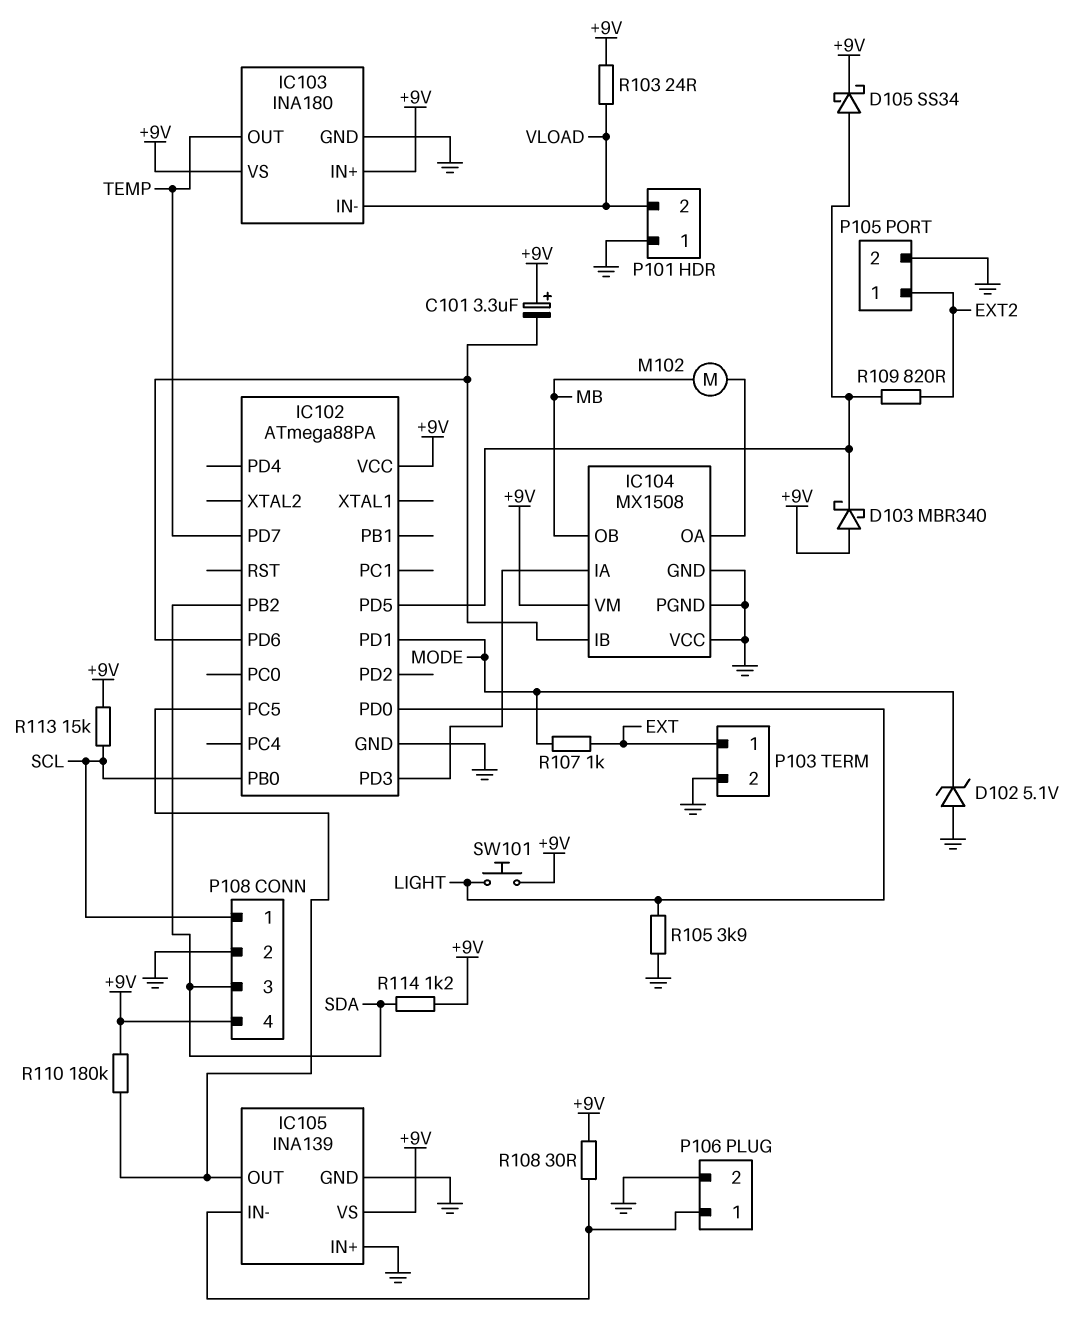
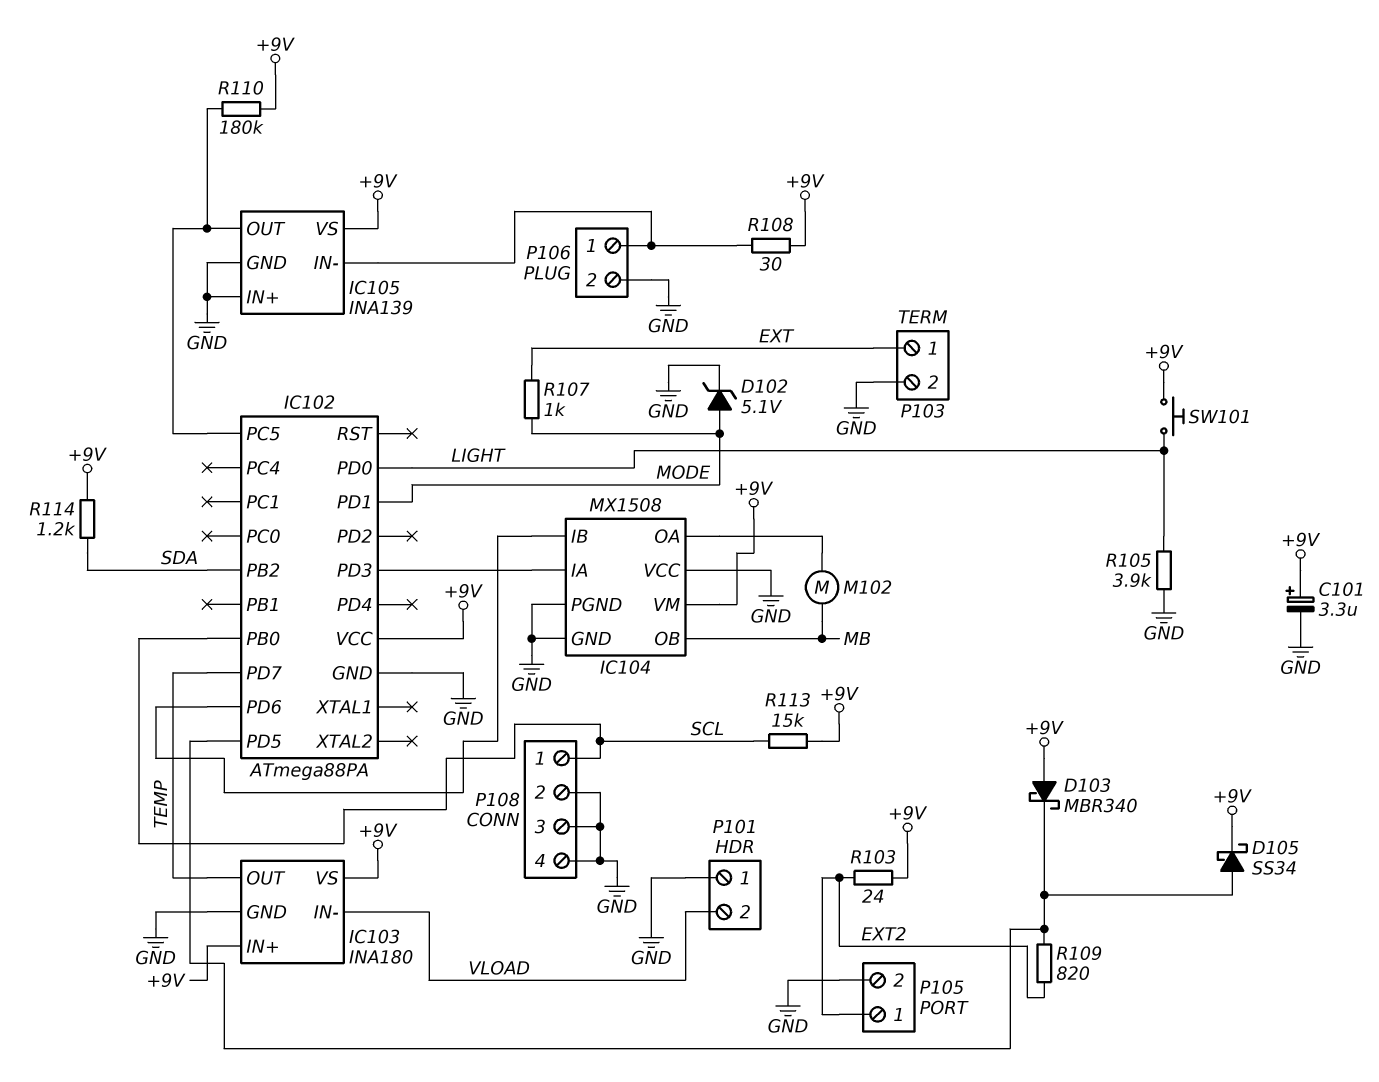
C101: 3.3uF (plus +9V, minus IC102/PD6) -> 3.3uF (plus +9V, minus GND)
D102: zener 5.1V (A GND, K MODE) -> zener 5.1V (A MODE, K GND)
P108 pin 3: SDA -> GND
P108 pin 4: +9V -> GND
R103: 24 (+9V, VLOAD) -> 24 (+9V, EXT2)

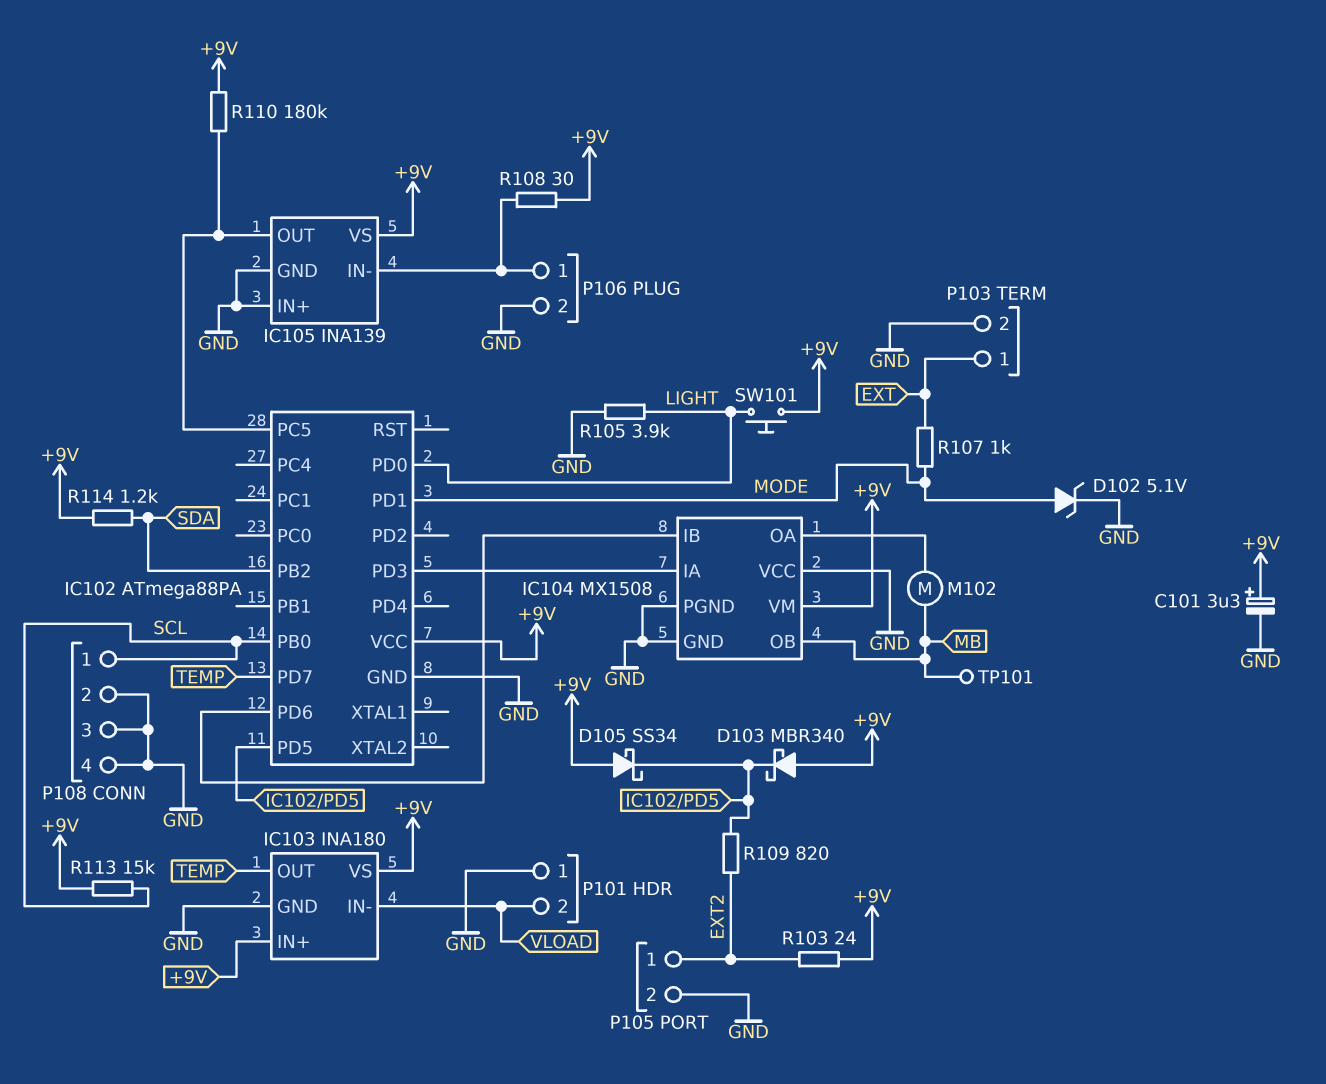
D105: schottky SS34 (A IC102/PD5, K +9V) -> schottky SS34 (A +9V, K IC102/PD5)
TP101: none -> test point (MB)

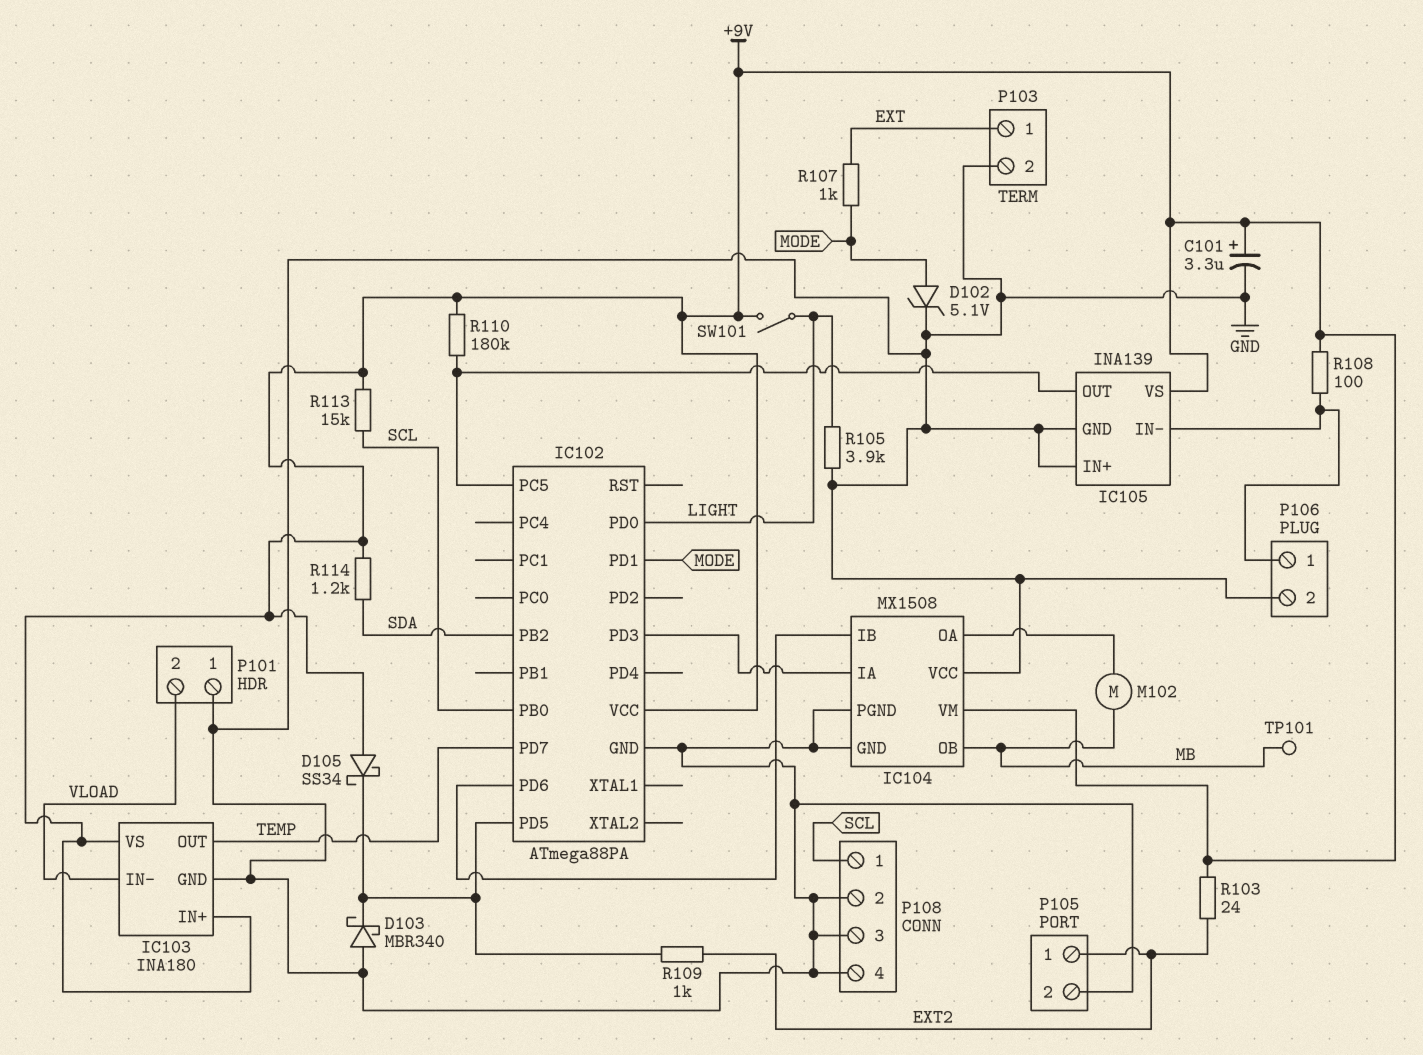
D103: schottky MBR340 (A +9V, K IC102/PD5) -> schottky MBR340 (A GND, K IC102/PD5)
R108: 30 (+9V, IC105/IN-) -> 100 (+9V, IC105/IN-)
R109: 820 (EXT2, IC102/PD5) -> 1k (EXT2, IC102/PD5)
SW101: button (+9V, LIGHT) -> switch (+9V, LIGHT)

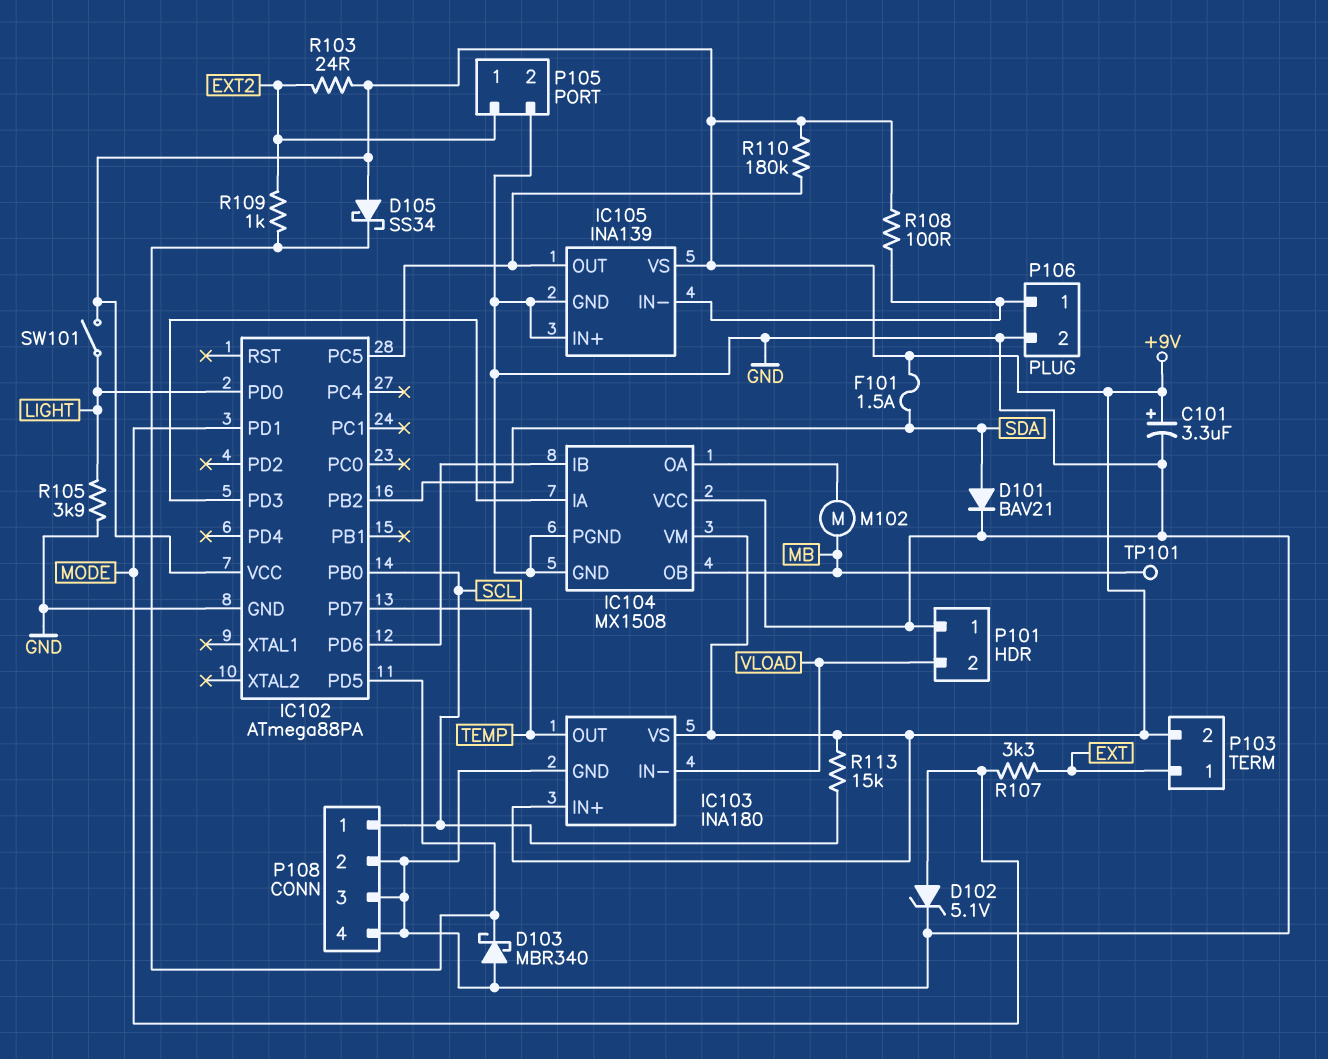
D101: none -> diode BAV21 (A SDA, K GND)
F101: none -> 1.5A (+9V, SDA)
P103 pin 2: GND -> +9V
R107: 1k (EXT, MODE) -> 3.3k (EXT, MODE)
R114: 1.2k (+9V, SDA) -> none

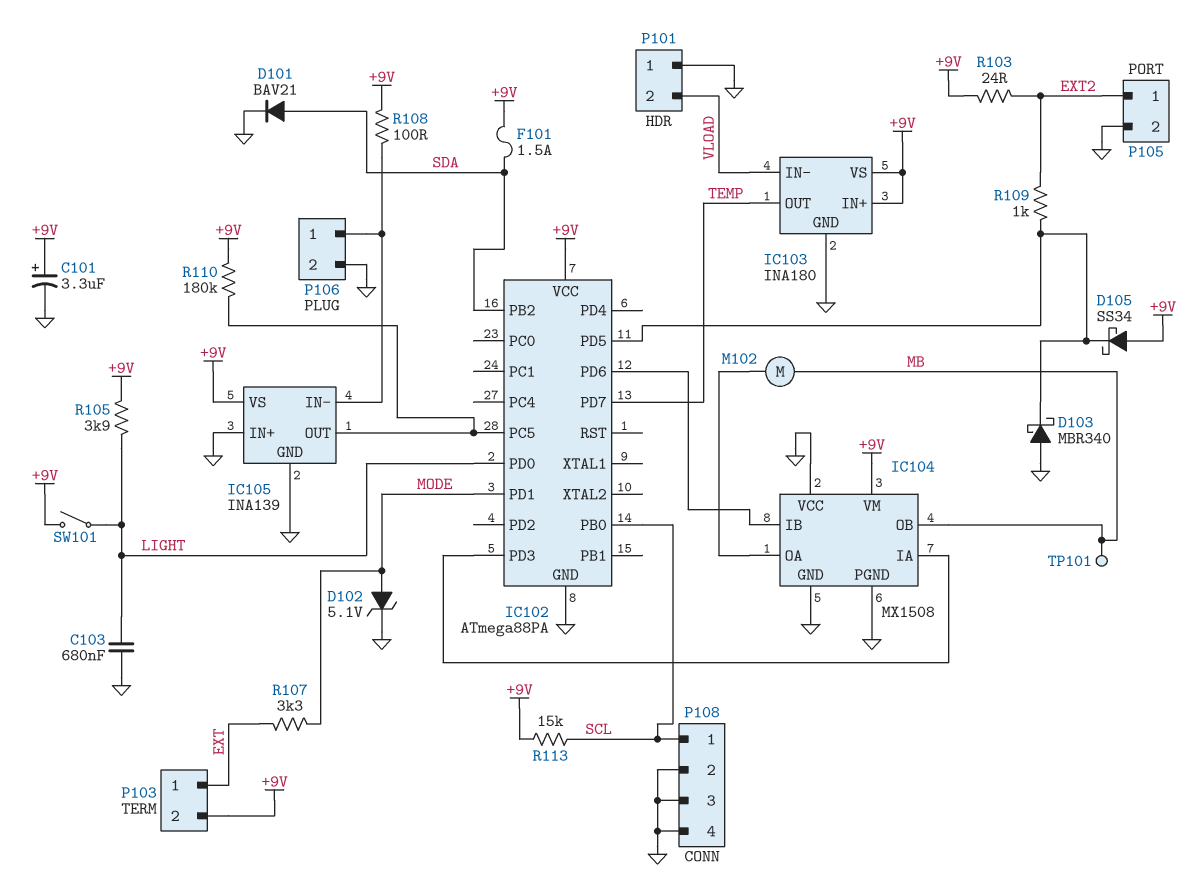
C103: none -> 680nF (GND, LIGHT)
R105: 3.9k (GND, LIGHT) -> 3.9k (+9V, LIGHT)

